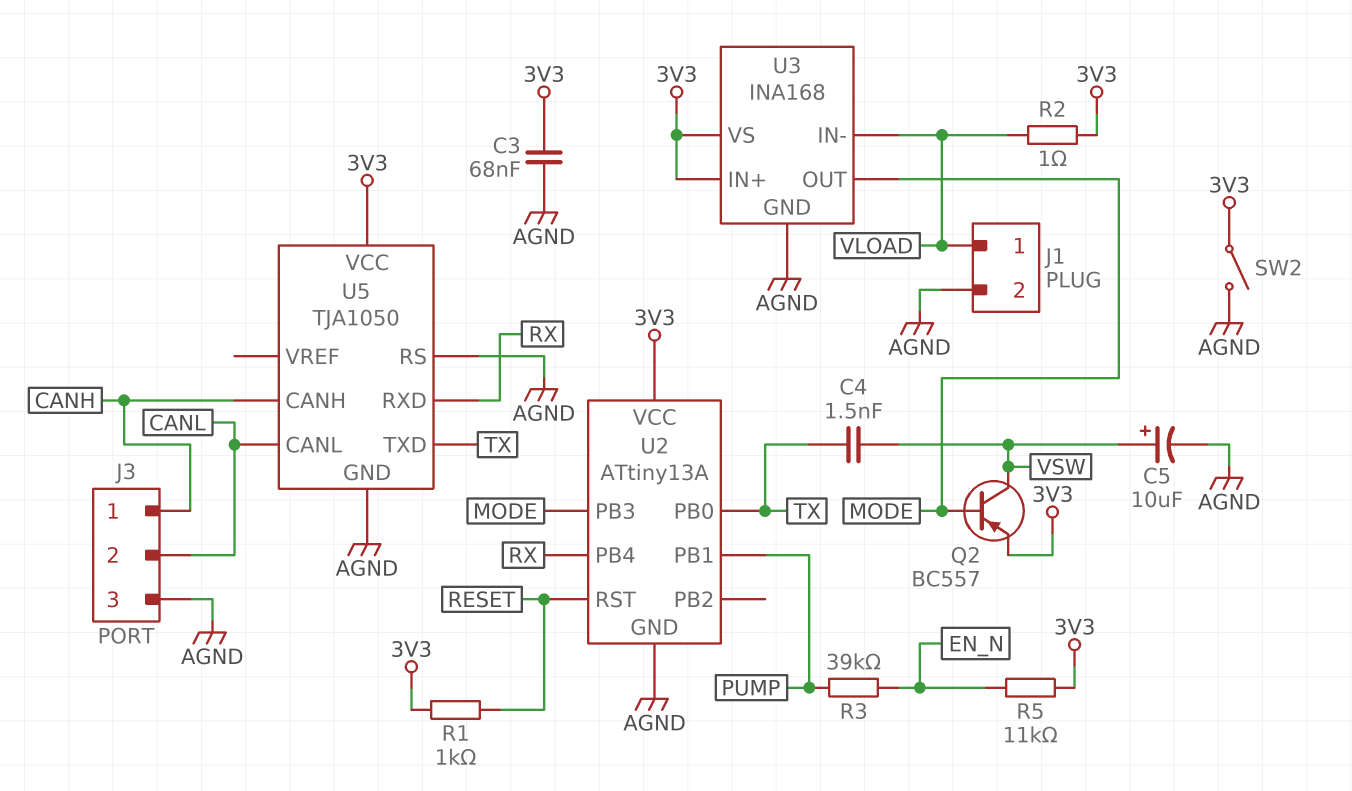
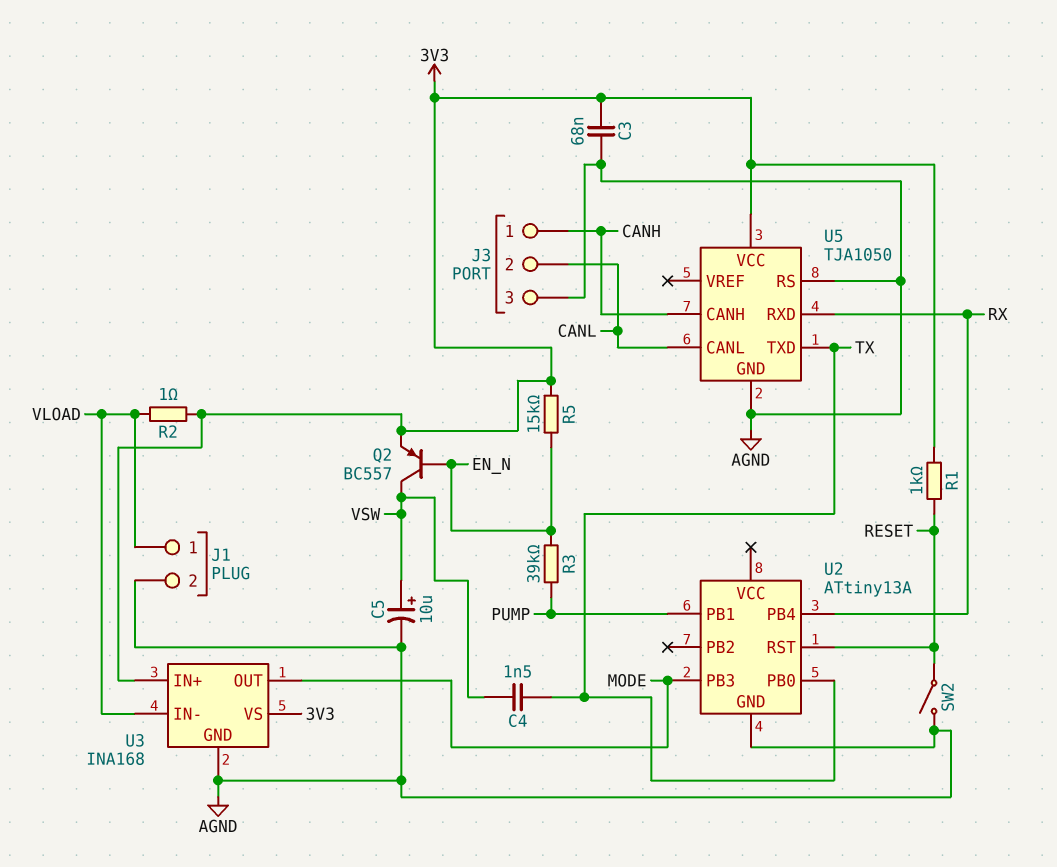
Q2: PNP BC557 (B MODE, C VSW, E 3V3) -> PNP BC557 (B EN_N, C VSW, E 3V3)
R5: 11k (3V3, EN_N) -> 15k (3V3, EN_N)
SW2: switch (3V3, AGND) -> switch (AGND, RESET)
U2 pin VCC: 3V3 -> none

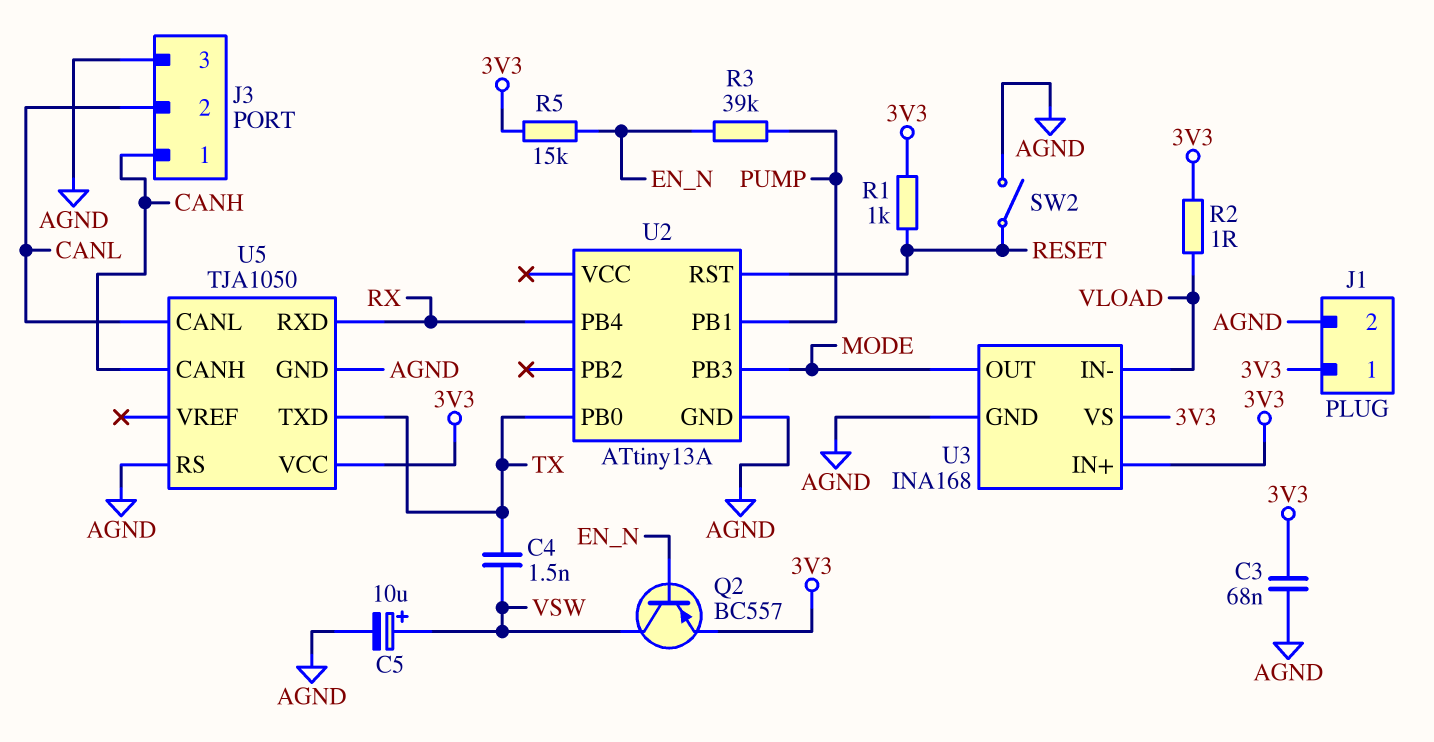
J1 pin 1: VLOAD -> 3V3

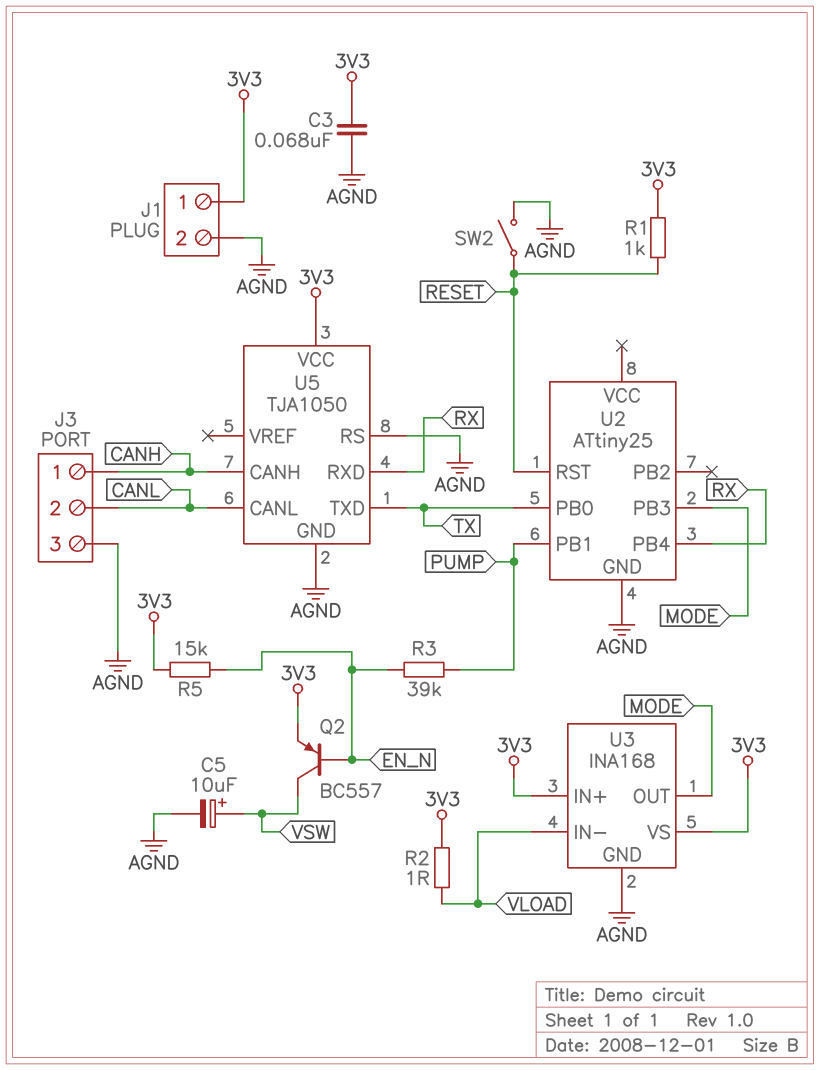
C4: 1.5nF (TX, VSW) -> none
U2: ATtiny13A -> ATtiny25

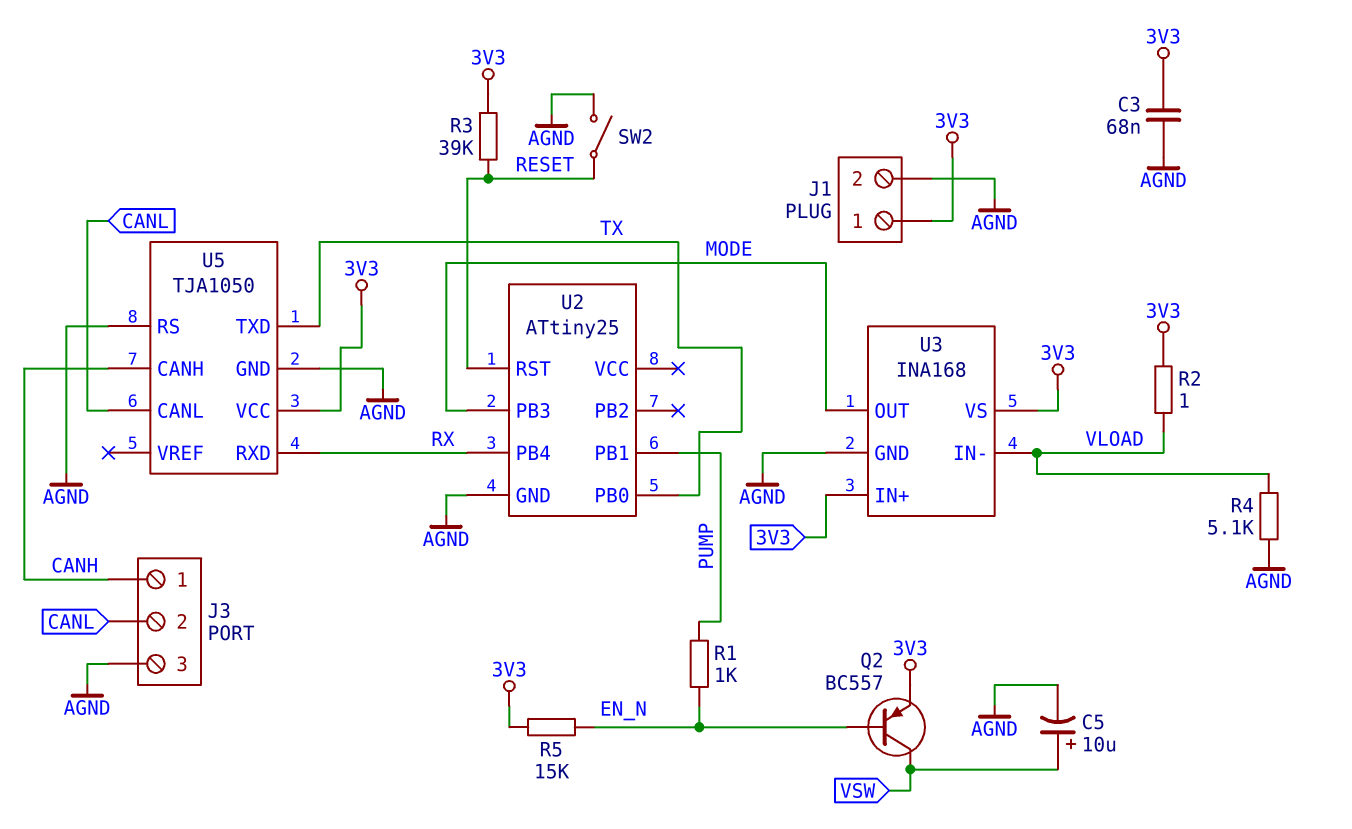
R1: 1k (3V3, RESET) -> 1k (EN_N, PUMP)
R3: 39k (EN_N, PUMP) -> 39k (3V3, RESET)
R4: none -> 5.1k (AGND, VLOAD)

